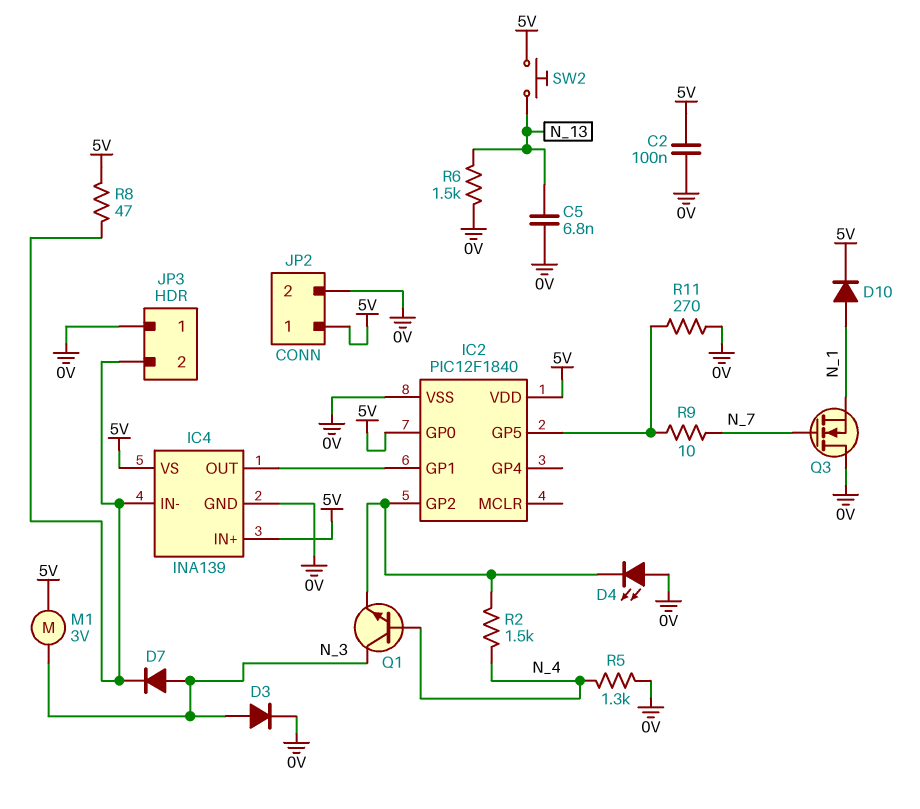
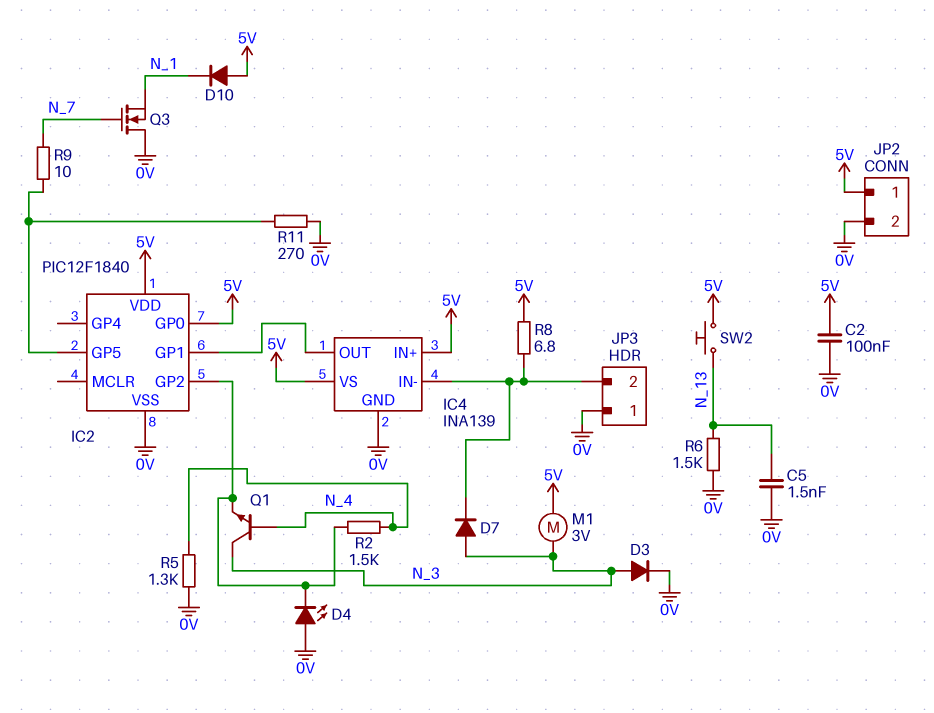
C5: 6.8nF (0V, N_13) -> 1.5nF (0V, N_13)
D10: diode (A N_1, K 5V) -> diode (A 5V, K N_1)
R8: 47 (5V, IC4/IN-) -> 6.8 (5V, IC4/IN-)

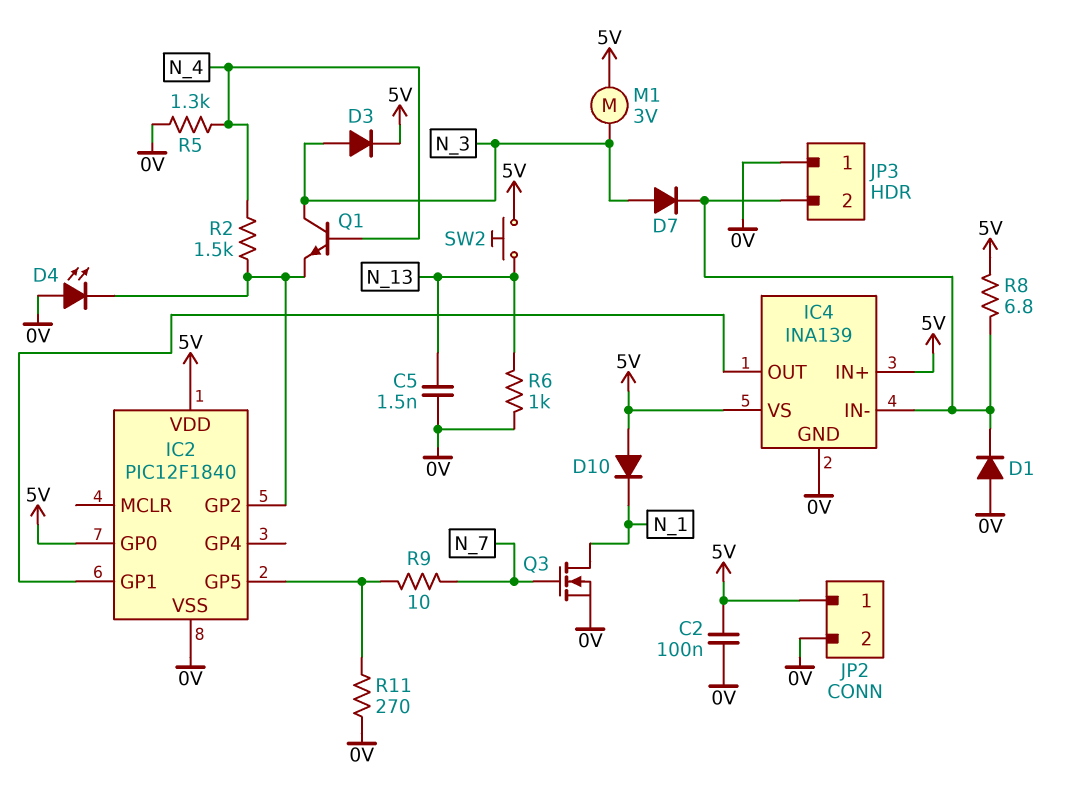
D1: none -> diode (A 0V, K IC4/IN-)
D3: diode (A N_3, K 0V) -> diode (A N_3, K 5V)
Q3: NMOS (G N_7, D 0V, S N_1) -> NMOS (G N_7, D N_1, S 0V)
R6: 1.5k (0V, N_13) -> 1k (0V, N_13)

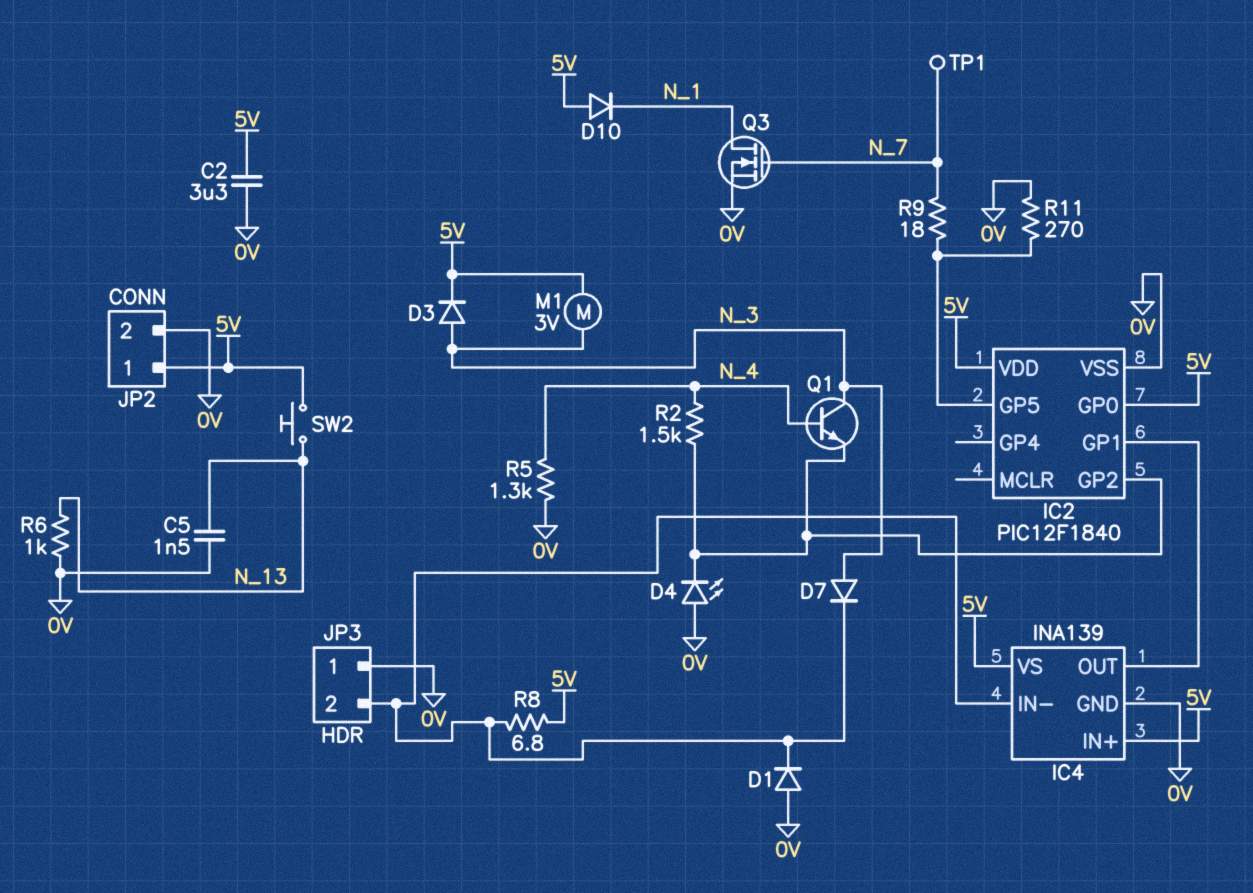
C2: 100nF (0V, 5V) -> 3.3uF (0V, 5V)
R9: 10 (IC2/GP5, N_7) -> 18 (IC2/GP5, N_7)
TP1: none -> test point (N_7)

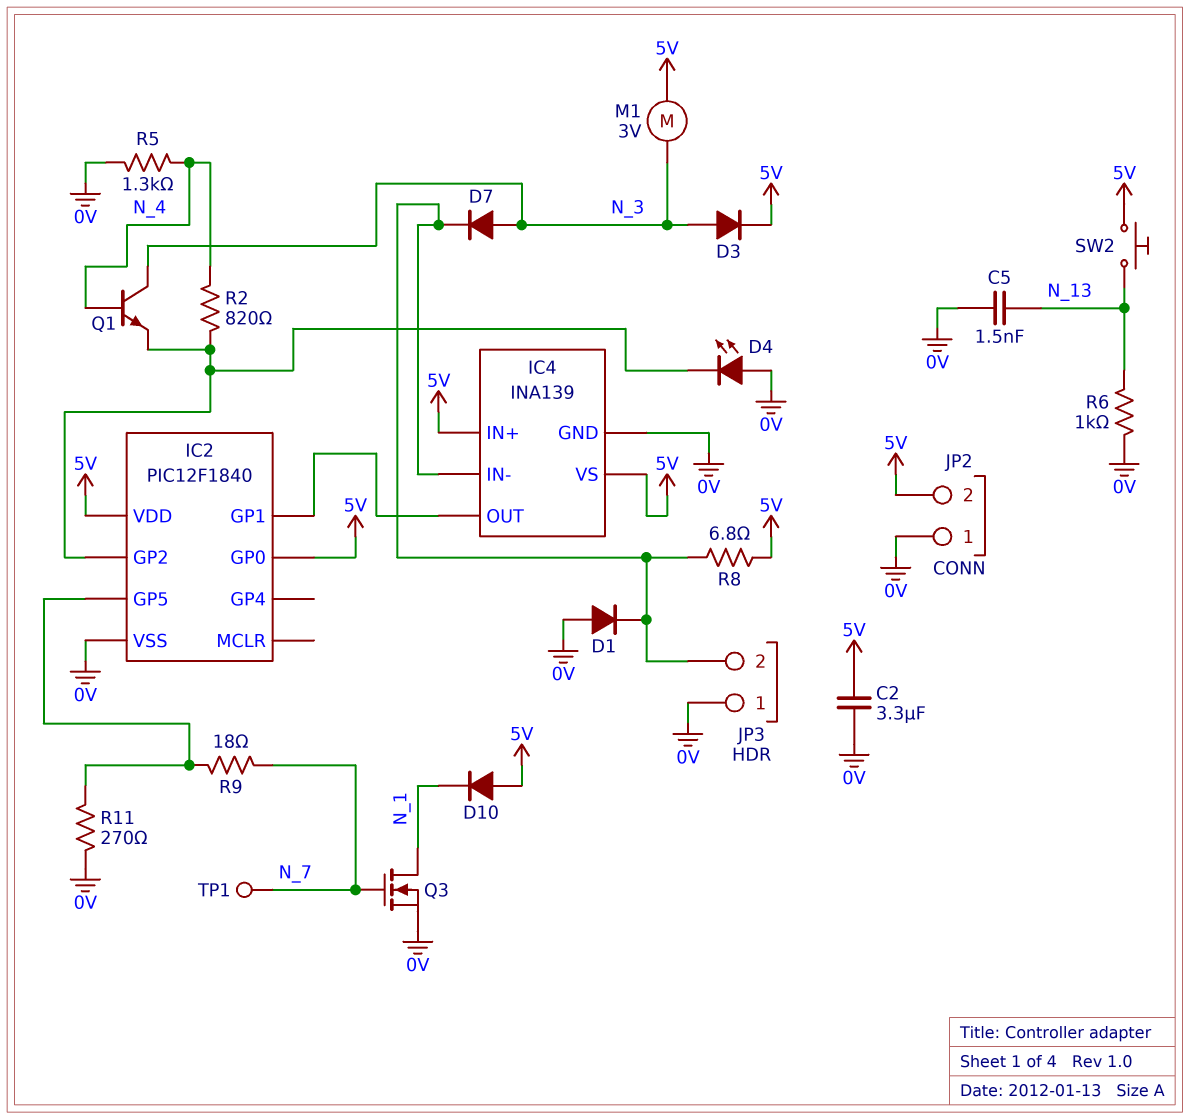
JP2 pin 1: 5V -> 0V
JP2 pin 2: 0V -> 5V
R2: 1.5k (IC2/GP2, N_4) -> 820 (IC2/GP2, N_4)

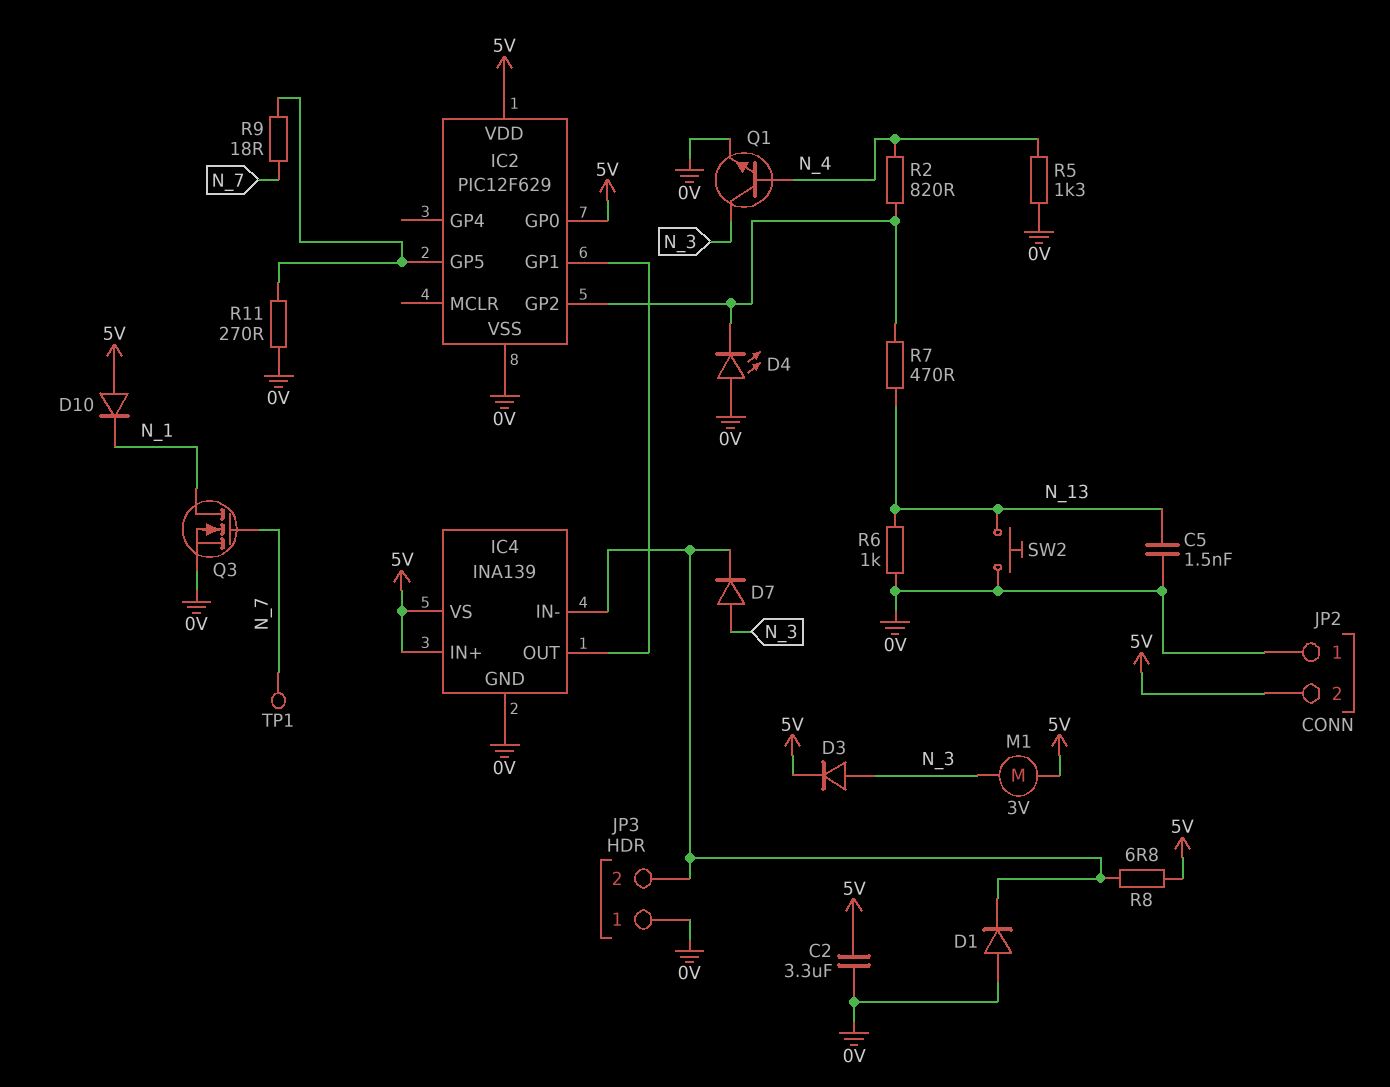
IC2: PIC12F1840 -> PIC12F629
Q1: NPN (B N_4, C N_3, E IC2/GP2) -> NPN (B N_4, C N_3, E 0V)
R7: none -> 470 (IC2/GP2, N_13)
SW2: button (5V, N_13) -> button (0V, N_13)

